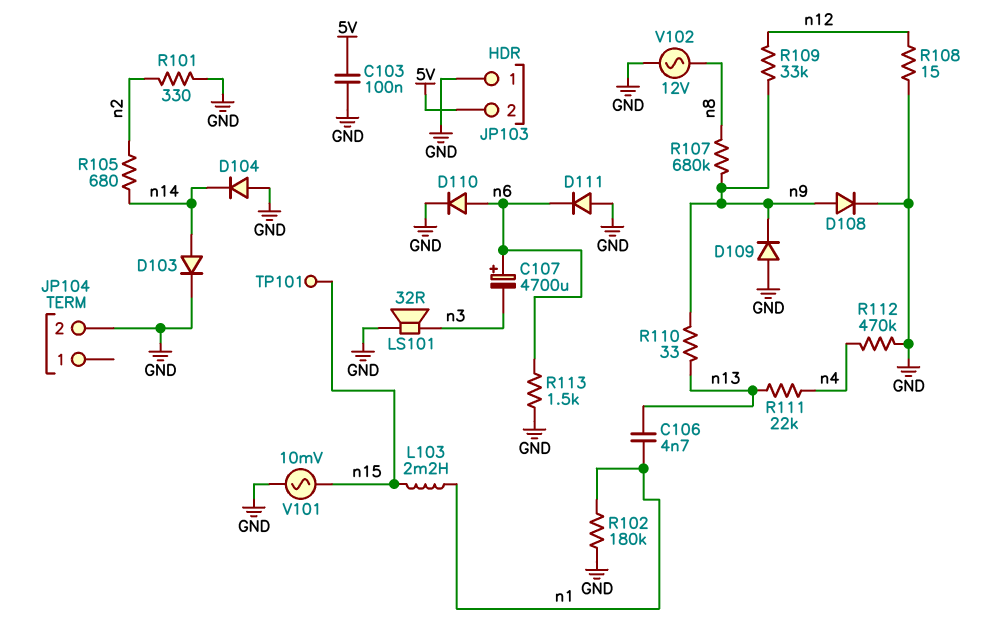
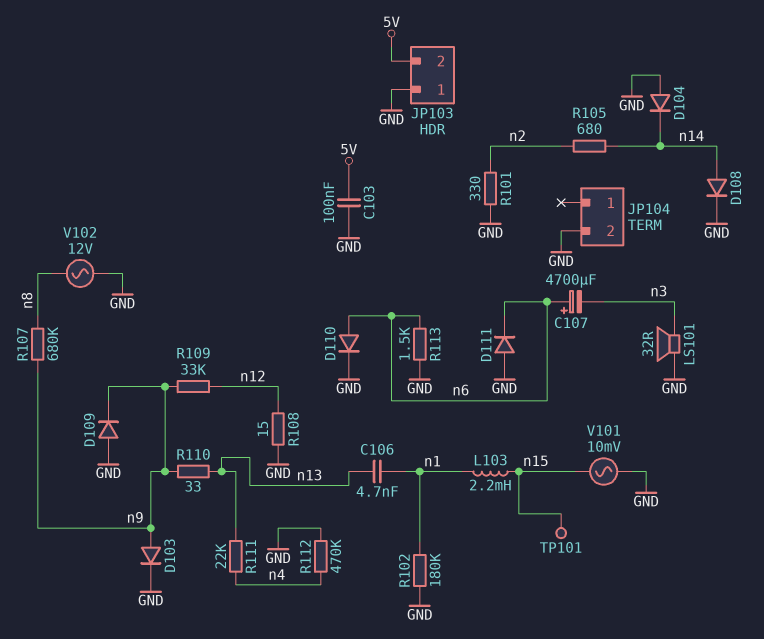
D103: diode (A n14, K GND) -> diode (A n9, K GND)
D108: diode (A n9, K GND) -> diode (A n14, K GND)

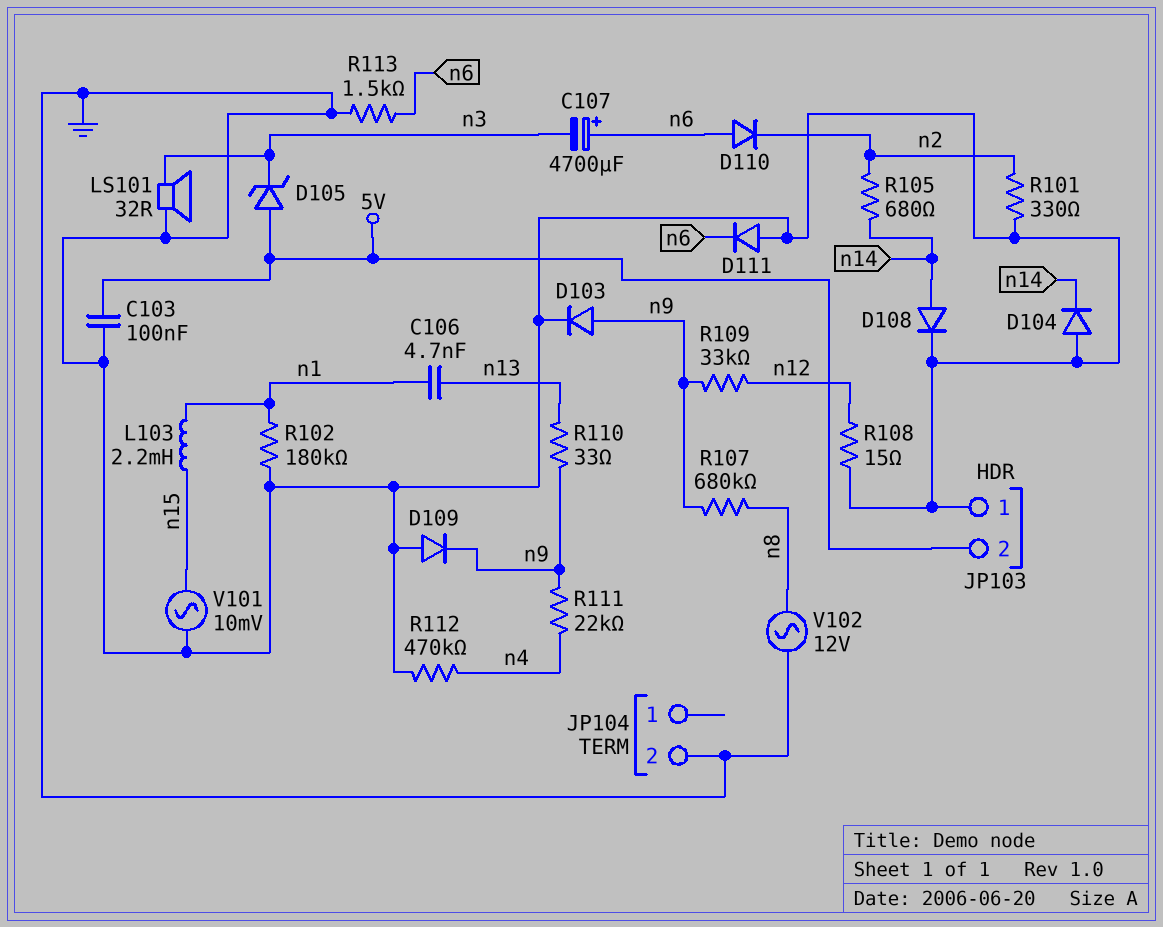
D105: none -> zener (A 5V, K n3)
D110: diode (A n6, K GND) -> diode (A n6, K n2)
R111: 22k (n4, n13) -> 22k (n4, n9)
TP101: test point (n15) -> none

